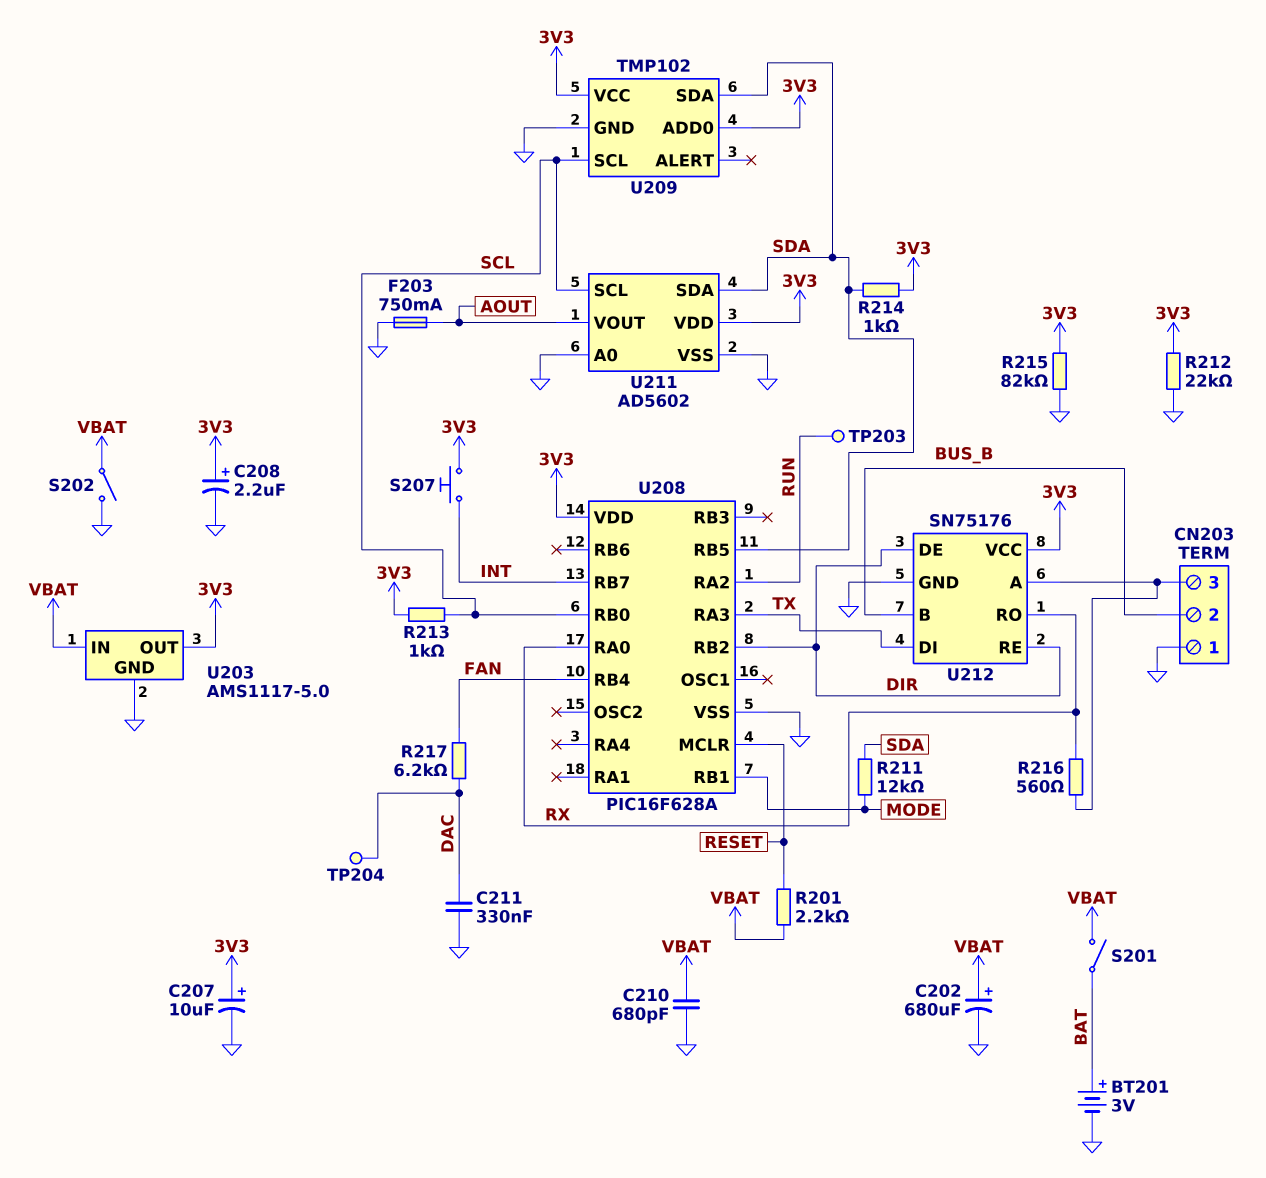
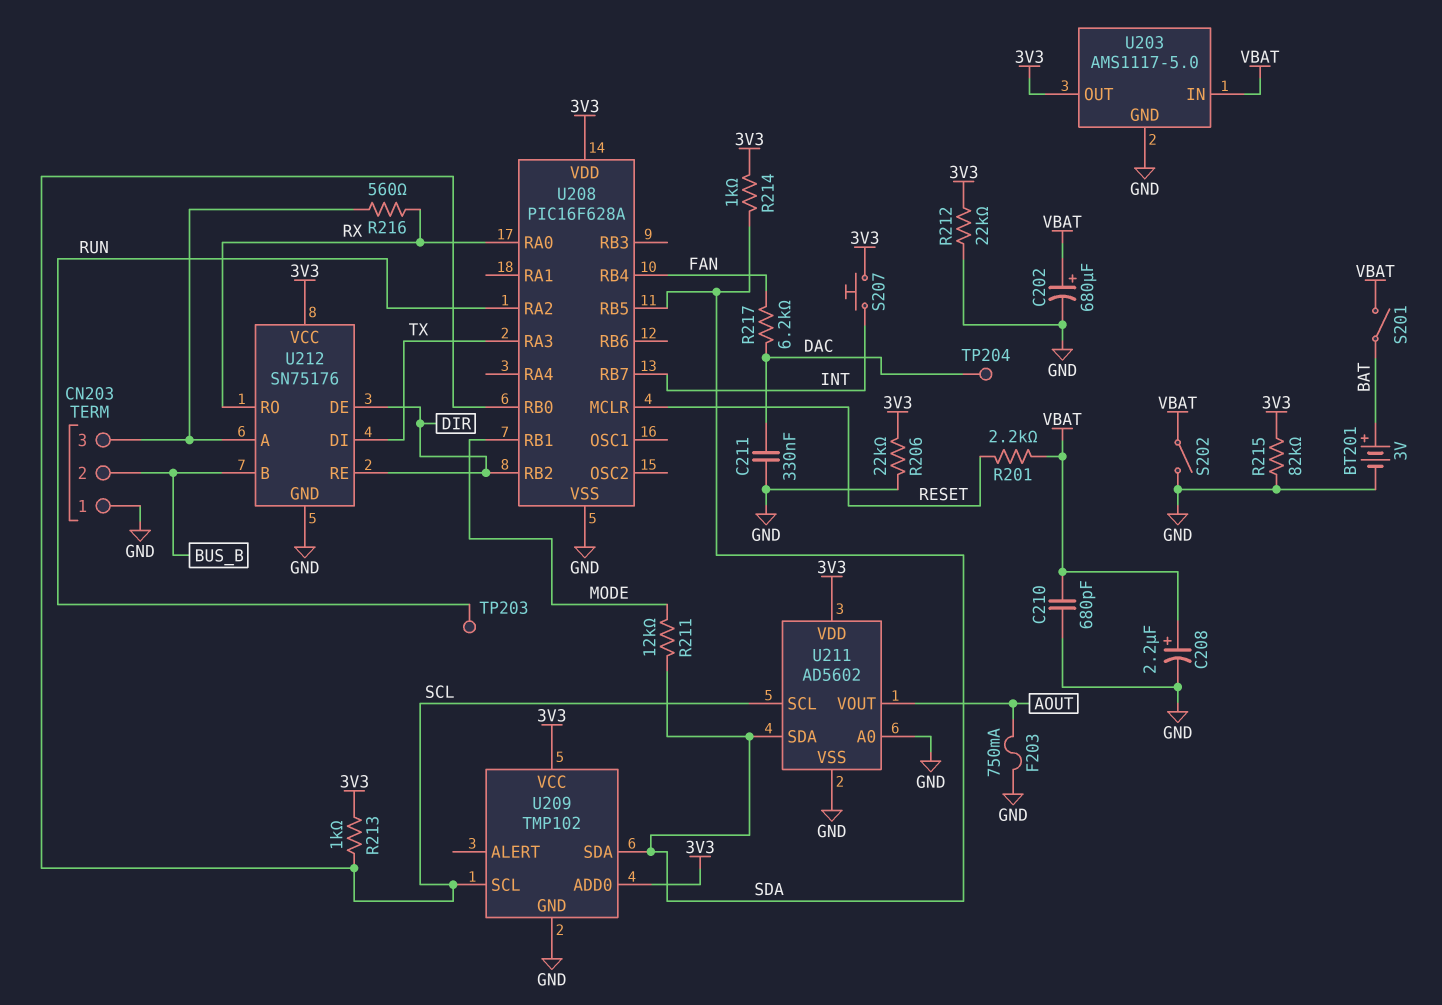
C207: 10uF (plus 3V3, minus GND) -> none
C208: 2.2uF (plus 3V3, minus GND) -> 2.2uF (plus VBAT, minus GND)
R206: none -> 22k (3V3, GND)

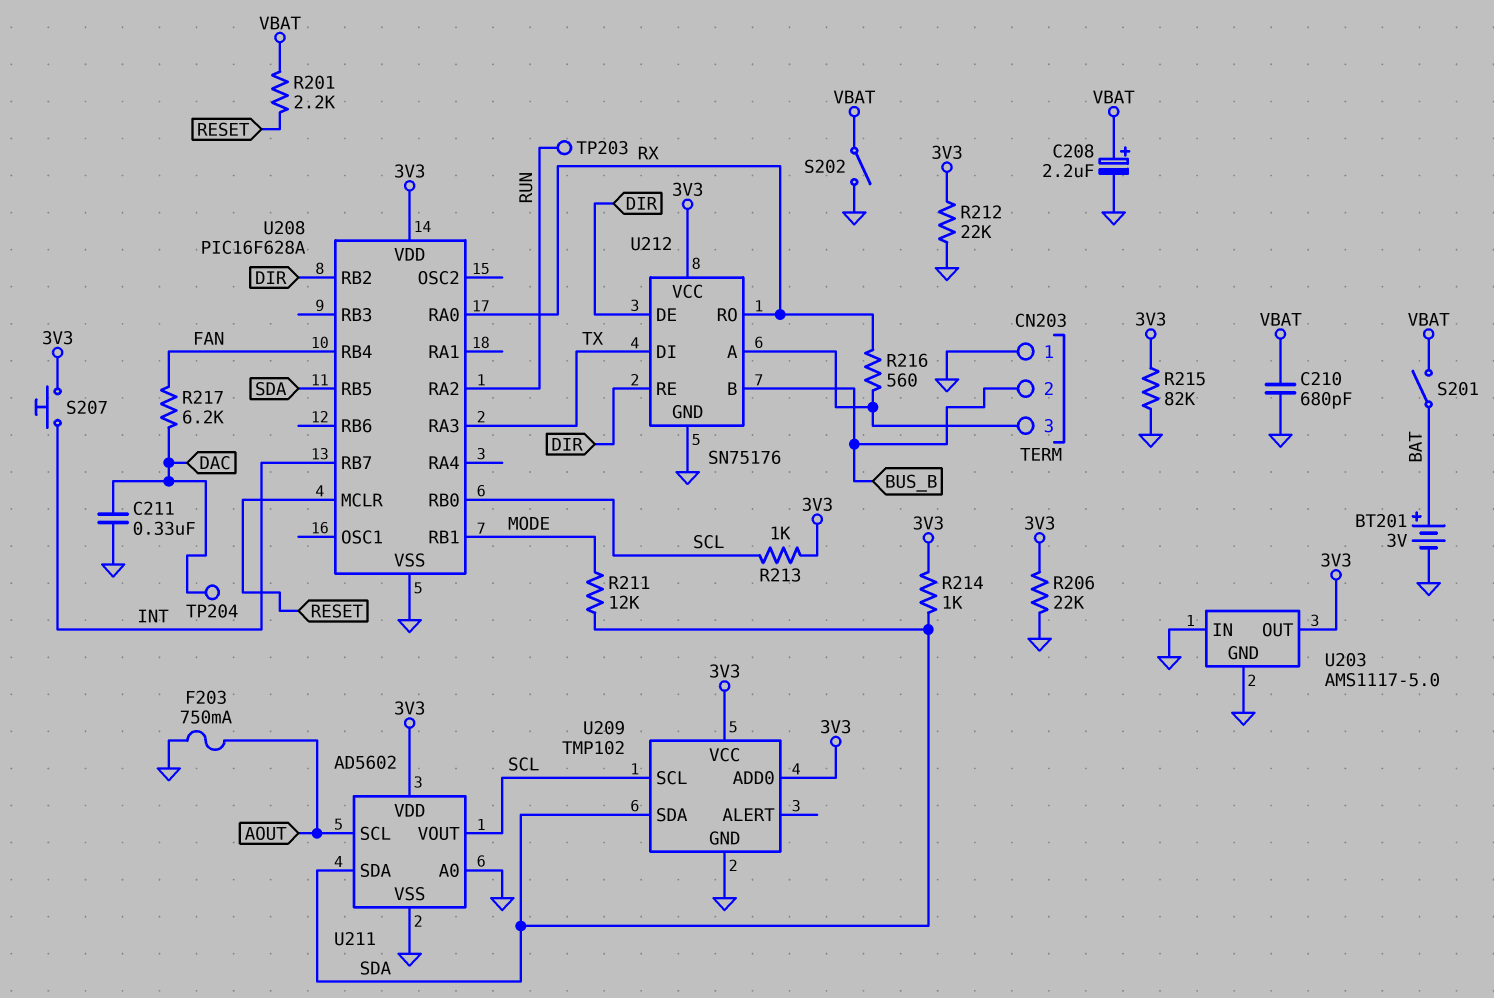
C202: 680uF (plus VBAT, minus GND) -> none
U203 pin IN: VBAT -> GND
U211 pin SCL: SCL -> AOUT
U211 pin VOUT: AOUT -> SCL

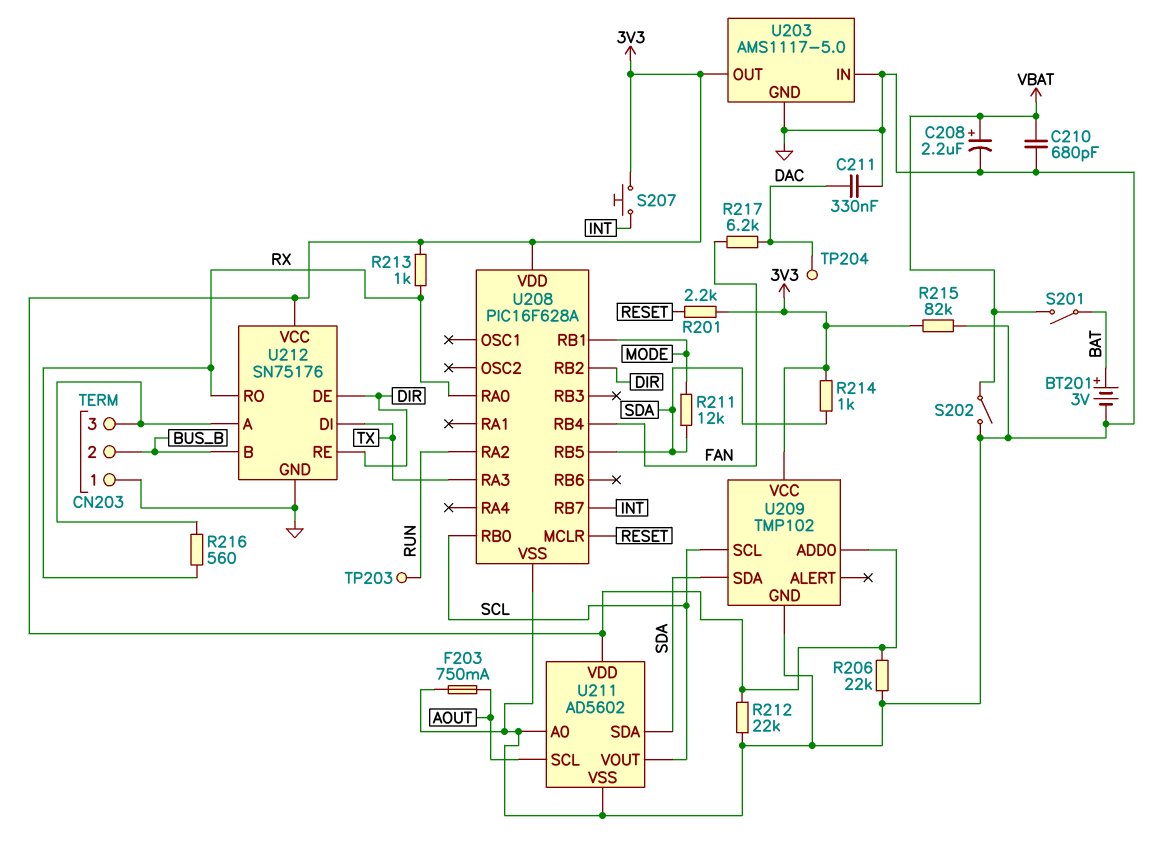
R201: 2.2k (RESET, VBAT) -> 2.2k (3V3, RESET)
R213: 1k (3V3, SCL) -> 1k (3V3, RX)

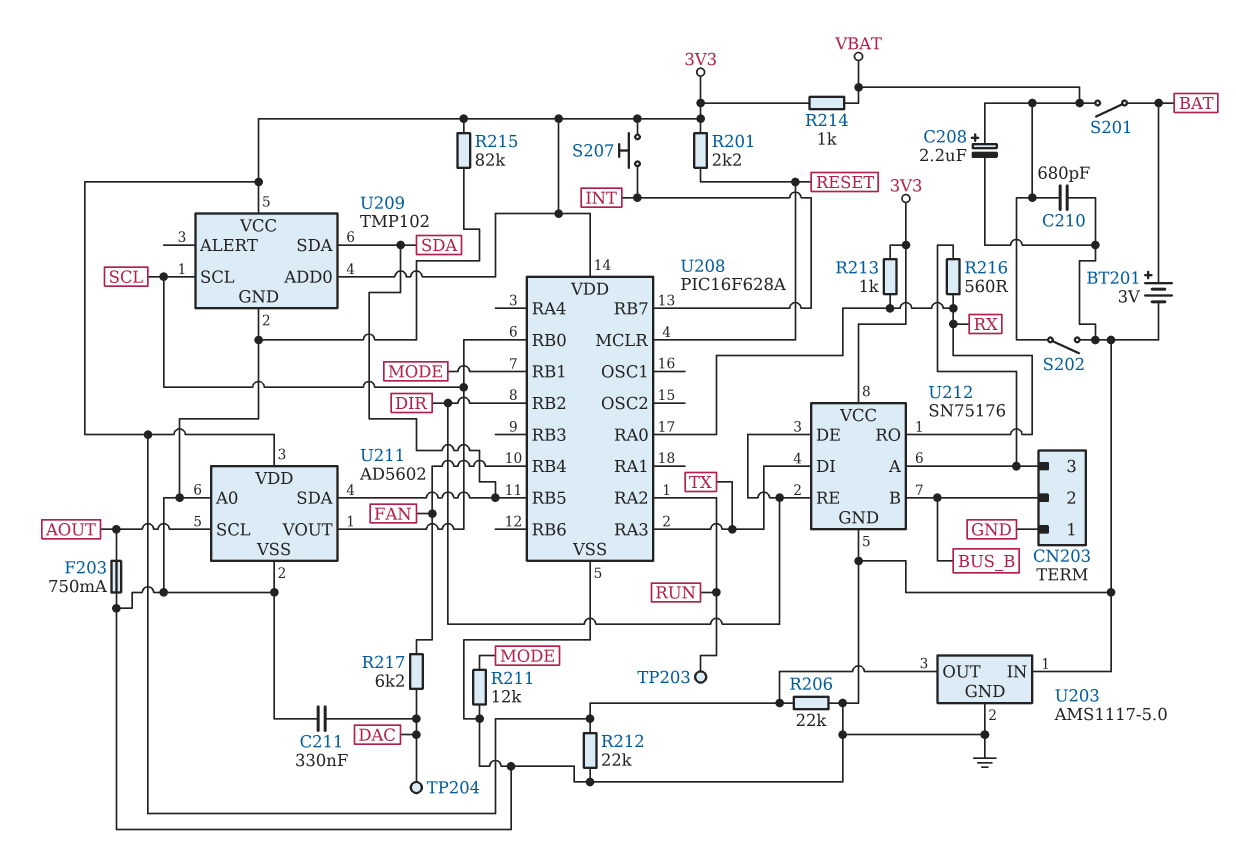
R211: 12k (MODE, SDA) -> 12k (GND, MODE)
R214: 1k (3V3, SDA) -> 1k (3V3, VBAT)

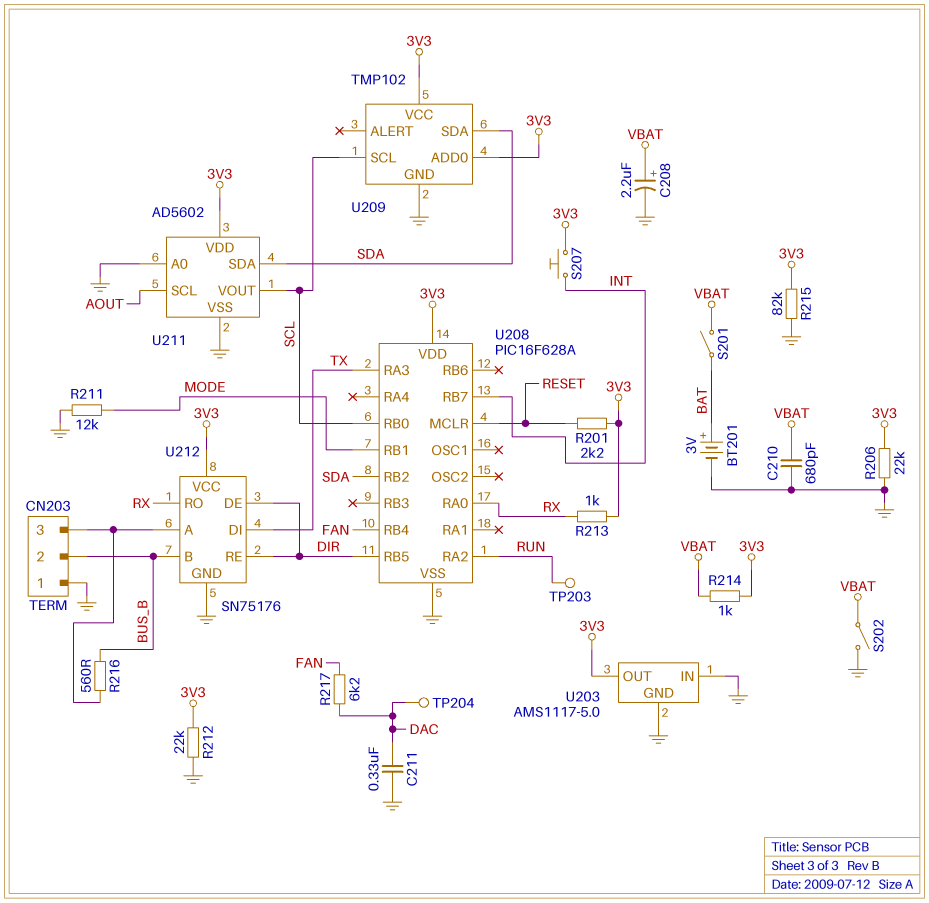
F203: 750mA (AOUT, GND) -> none
R216: 560 (CN203/3, RX) -> 560 (BUS_B, CN203/3)
U208 pin RB2: DIR -> SDA
U208 pin RB5: SDA -> DIR

